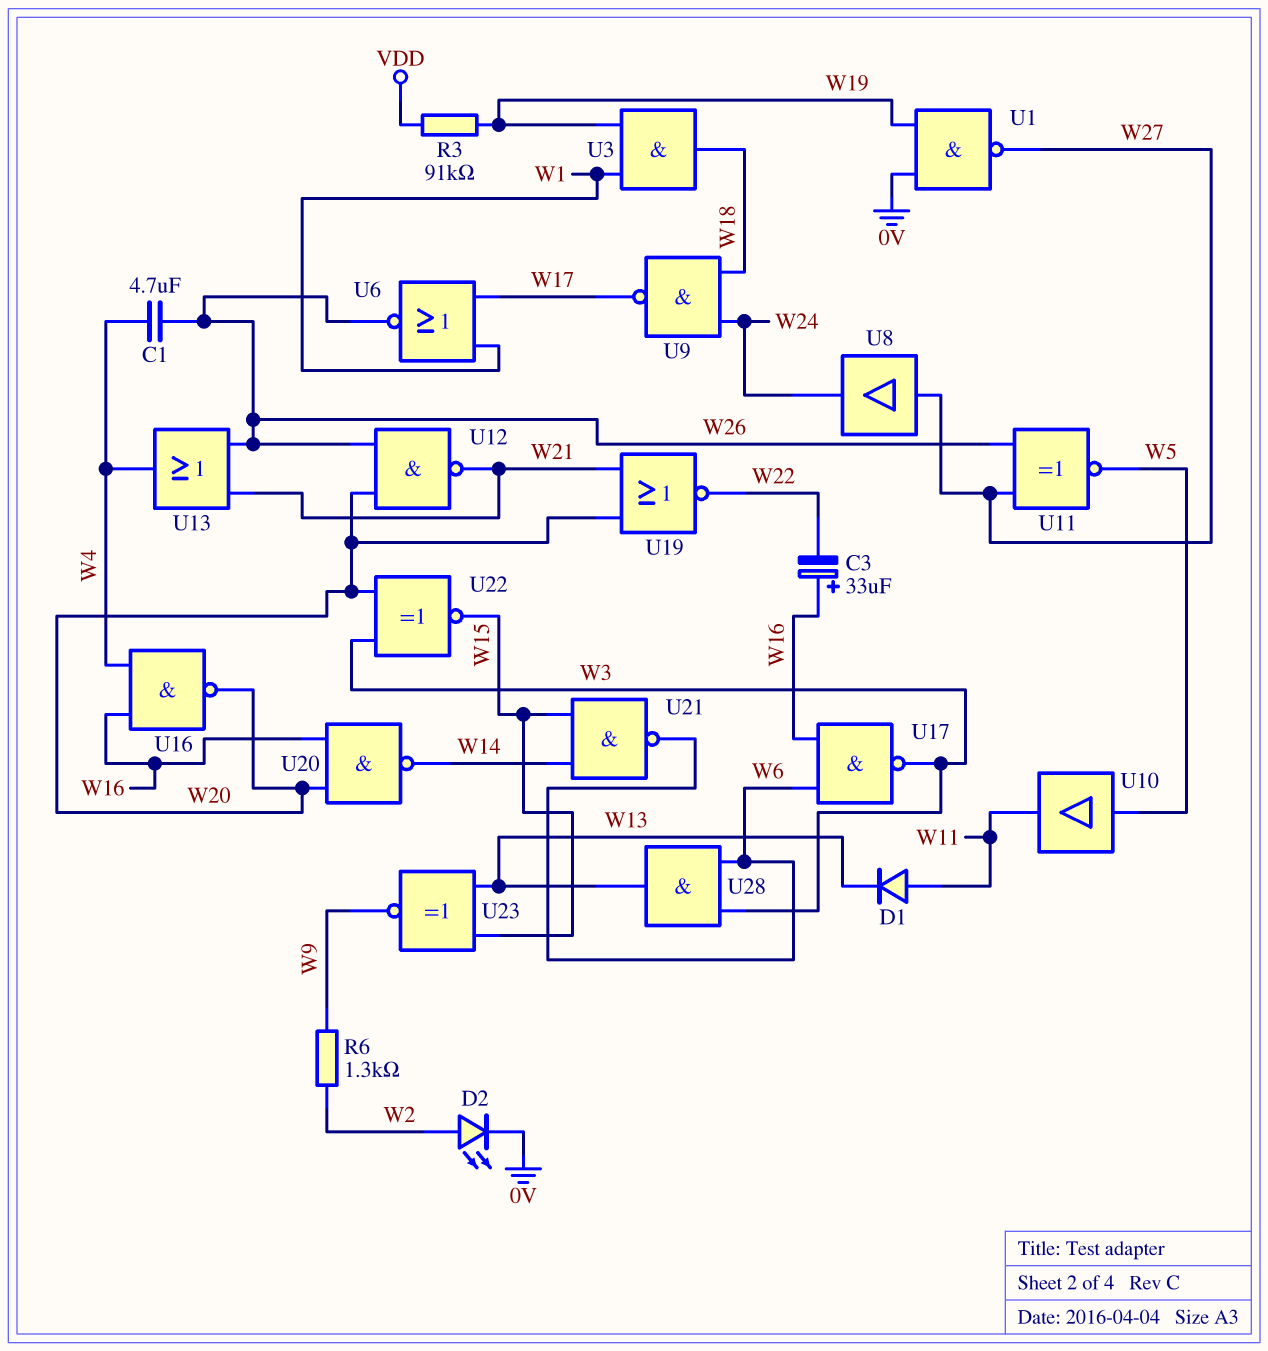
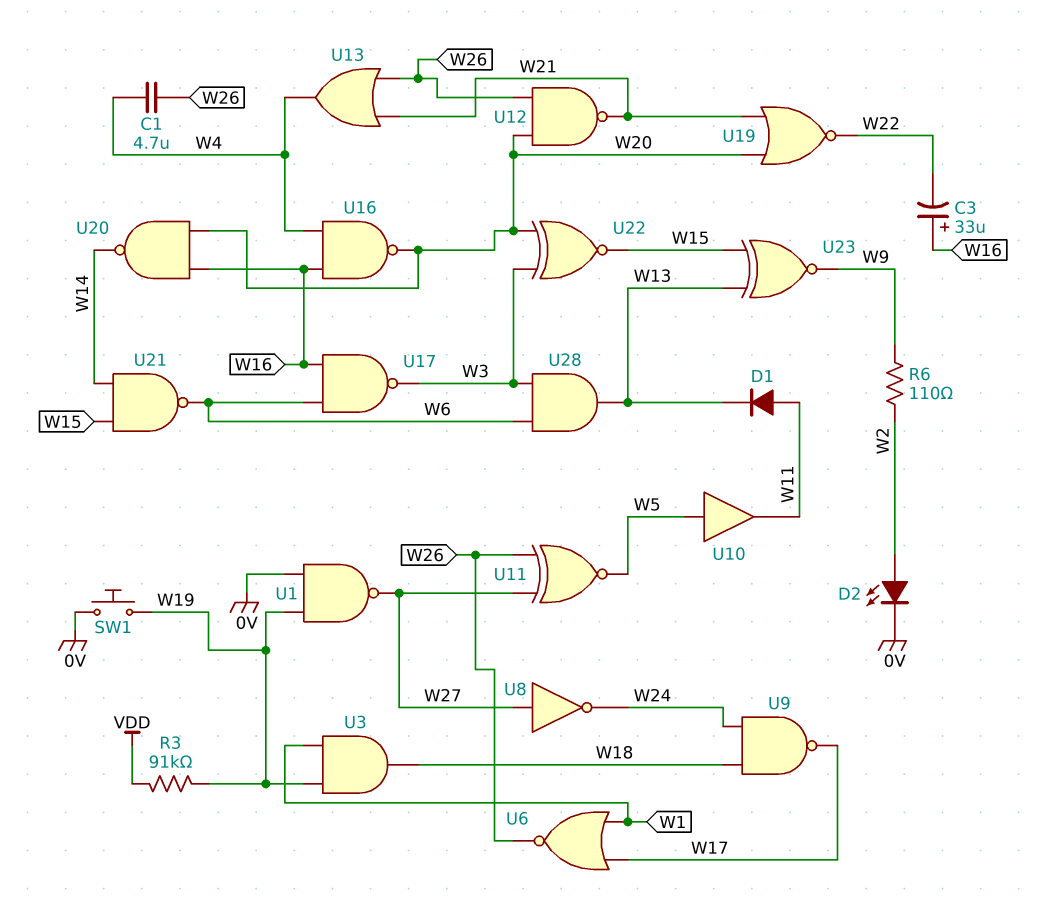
R6: 1.3k (W2, W9) -> 110 (W2, W9)
SW1: none -> button (0V, W19)
U8: buffer (in W27, out W24) -> NOT (in W27, out W24)

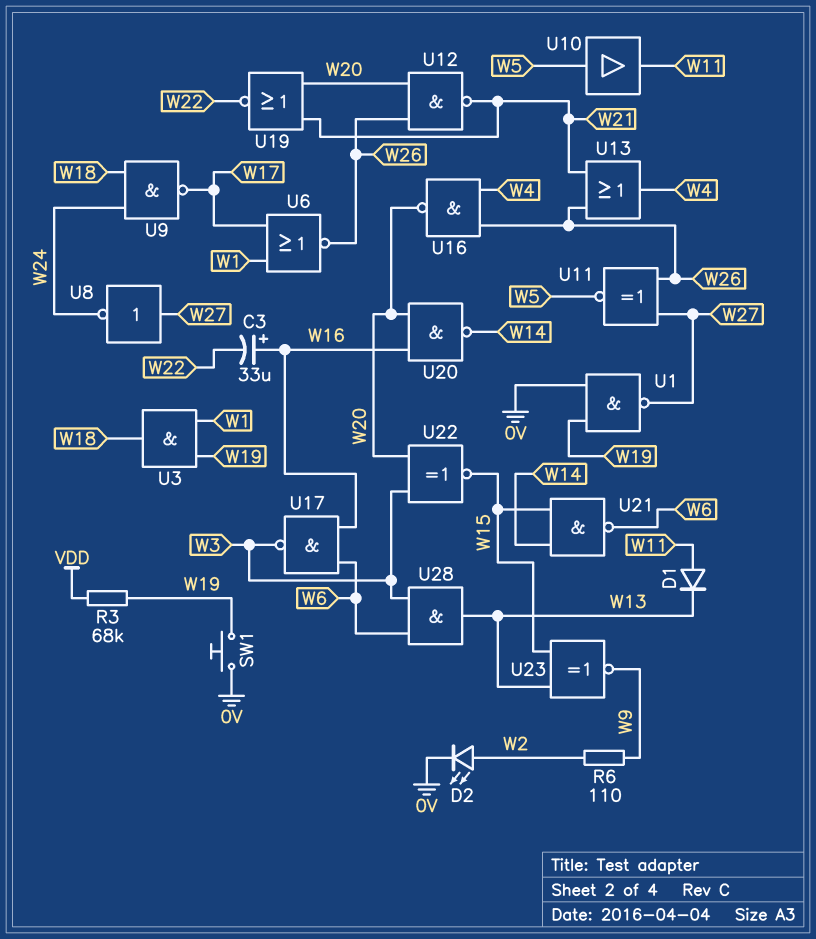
C1: 4.7uF (W4, W26) -> none
R3: 91k (VDD, W19) -> 68k (VDD, W19)
U16: NAND (in W4, in W16, out W20) -> NAND (in W4, in W26, out W20)

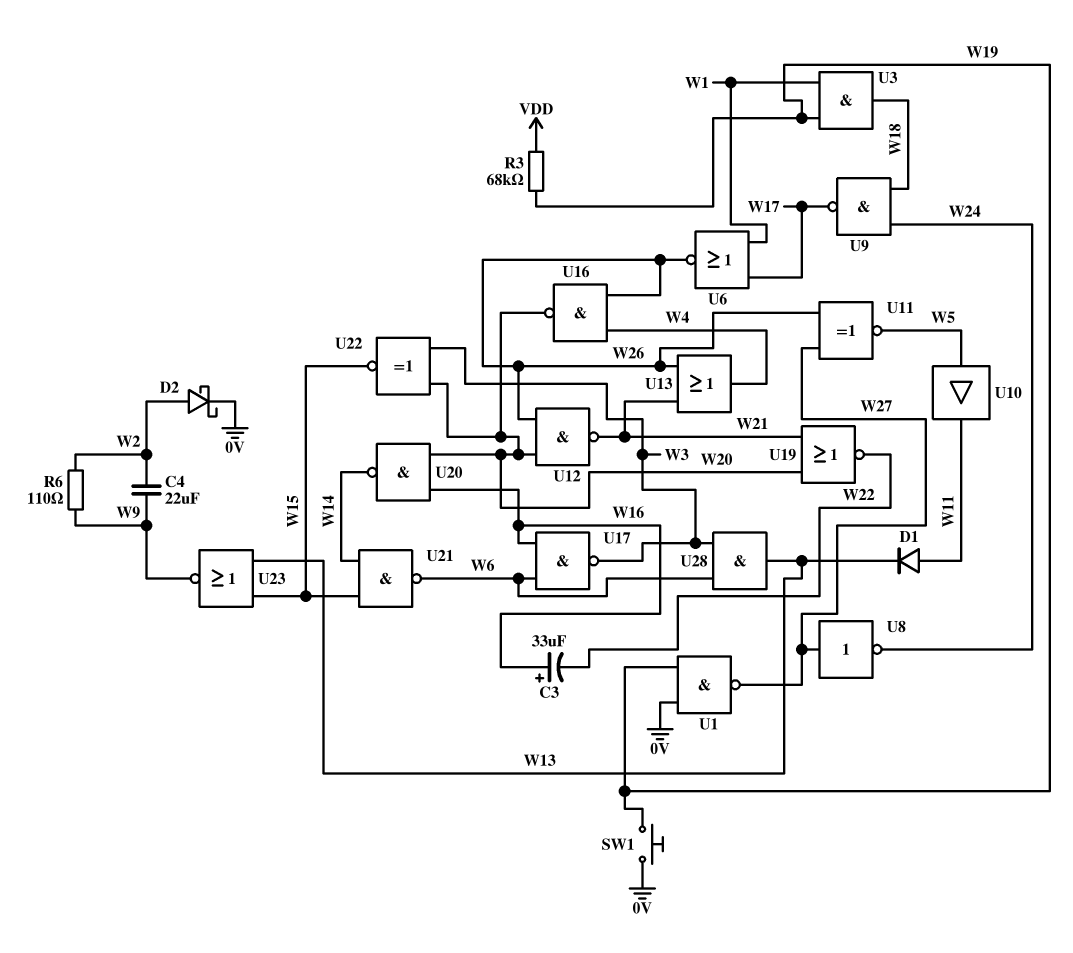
C4: none -> 22uF (W2, W9)
D2: LED (A W2, K 0V) -> schottky (A W2, K 0V)
U23: XNOR (in W13, in W15, out W9) -> NOR (in W13, in W15, out W9)

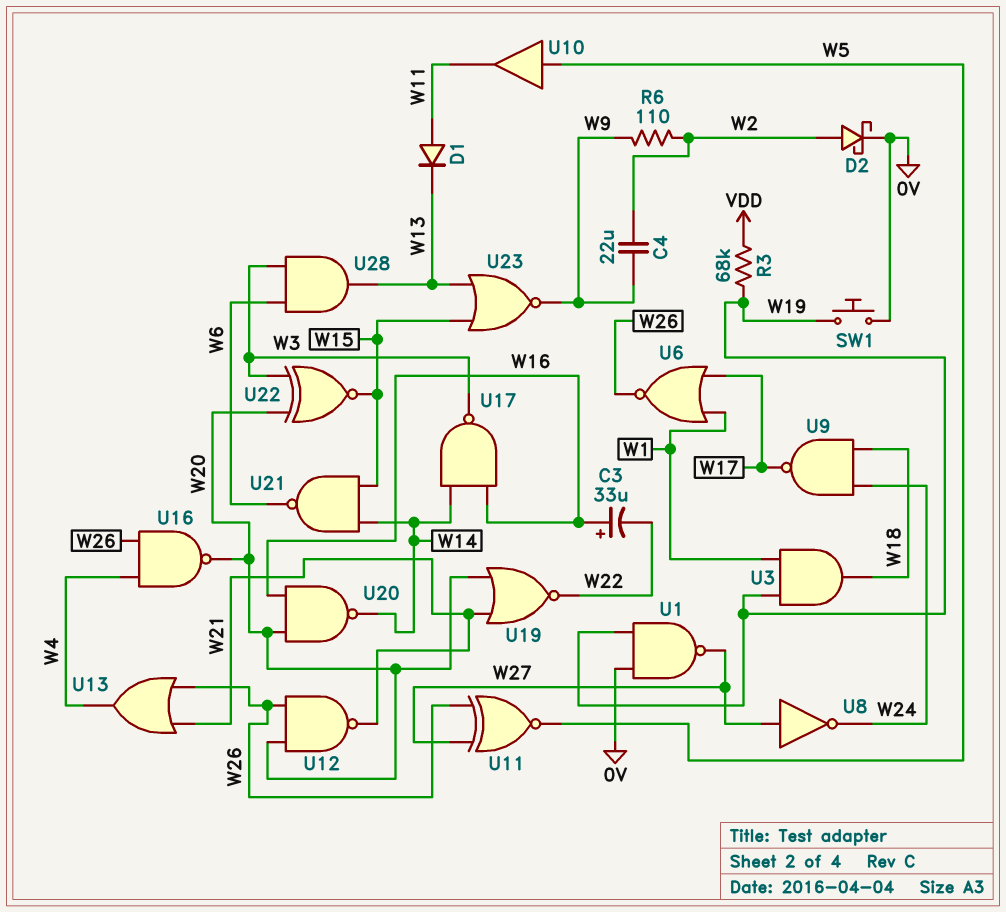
U17: NAND (in W6, in W16, out W3) -> NAND (in W14, in W16, out W3)

